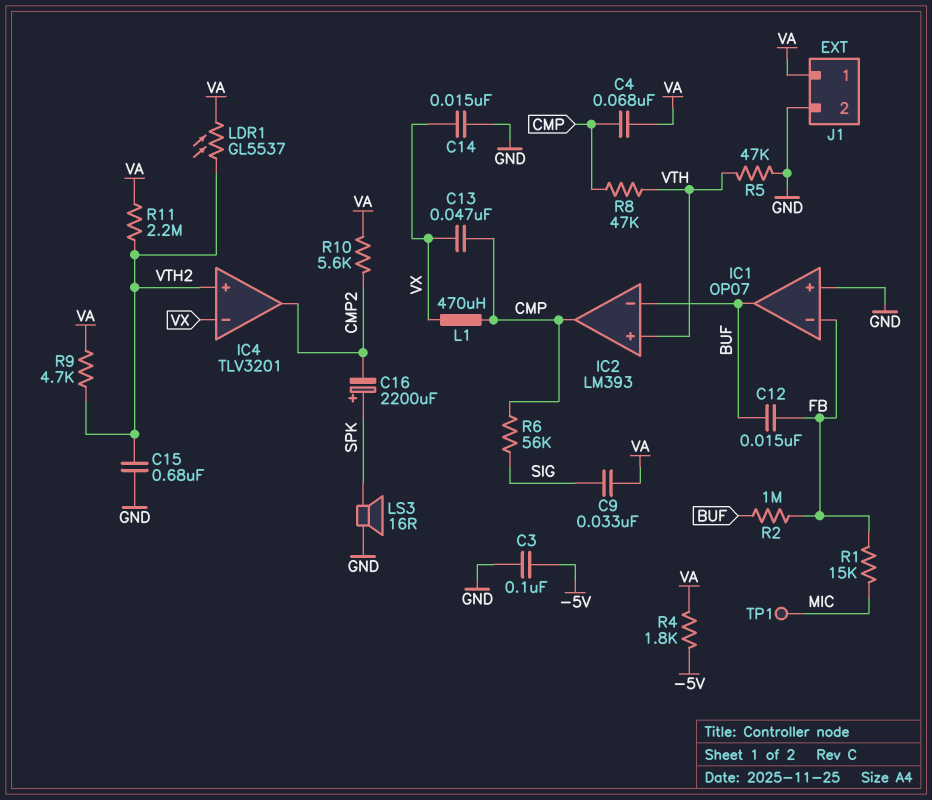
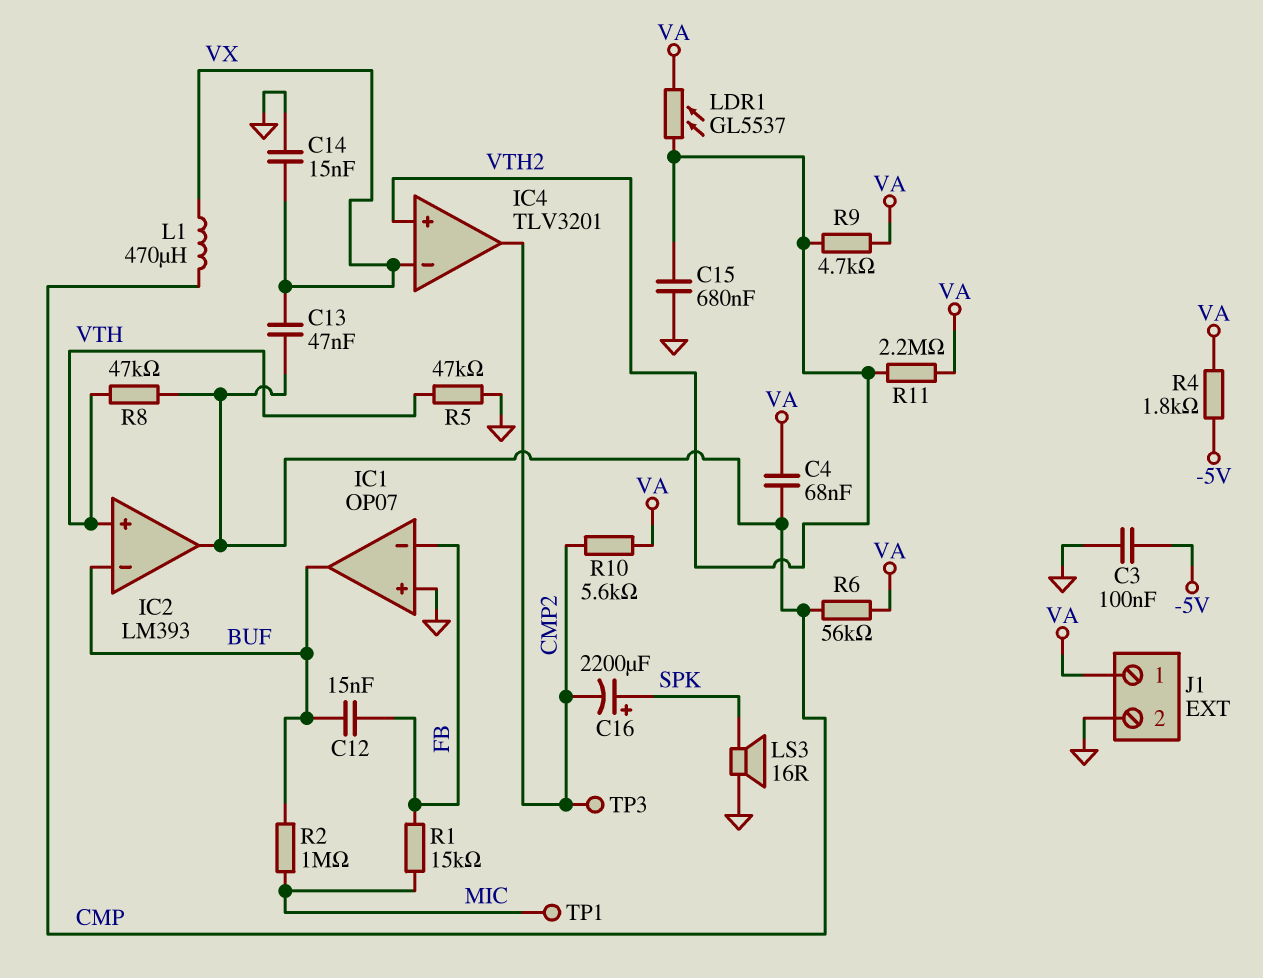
C9: 33nF (SIG, VA) -> none
R2: 1M (BUF, FB) -> 1M (BUF, MIC)
R6: 56k (CMP, SIG) -> 56k (CMP, VA)
TP3: none -> test point (CMP2)

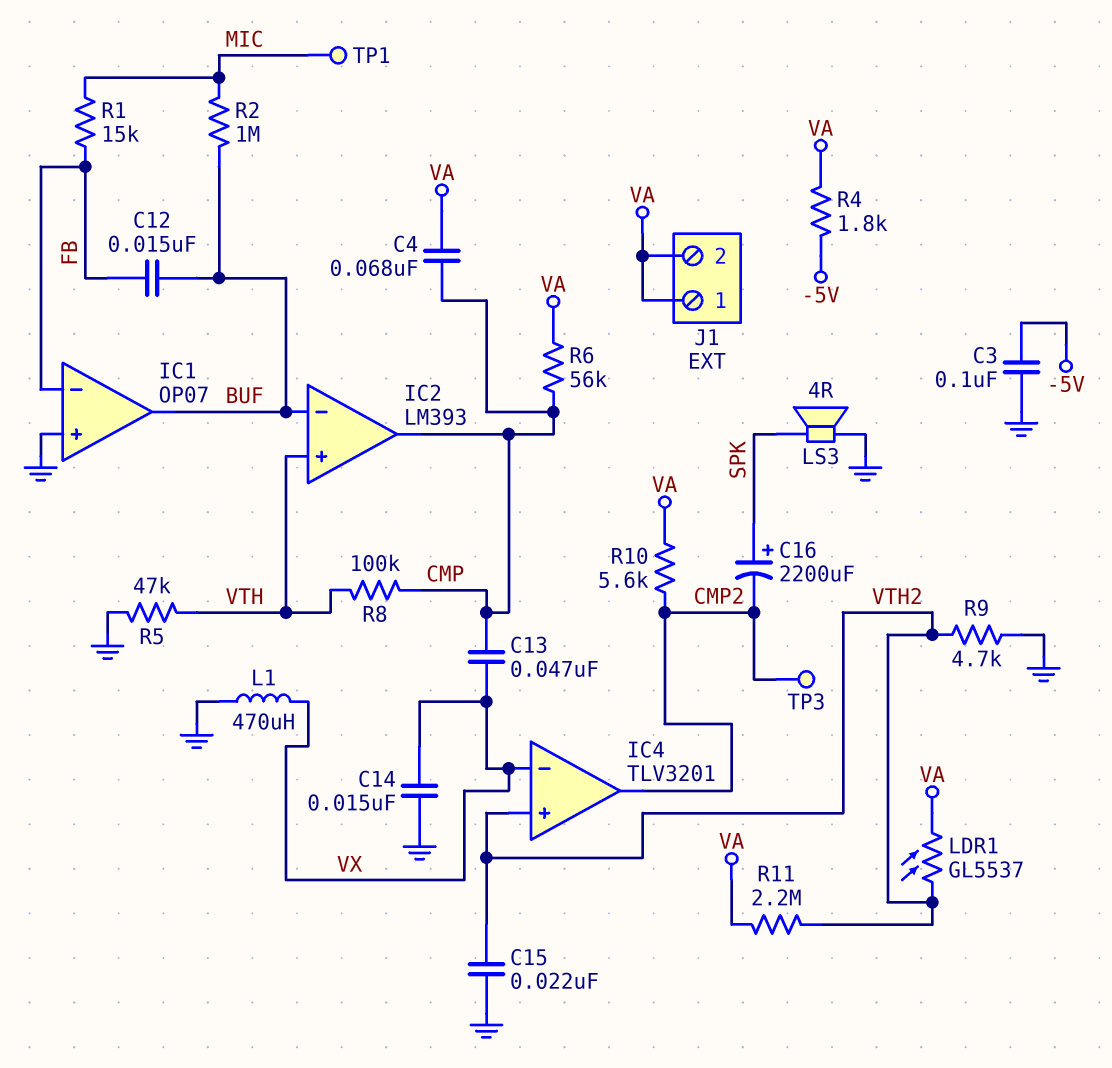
C15: 680nF (GND, VTH2) -> 22nF (GND, VTH2)
J1 pin 2: GND -> VA
L1: 470uH (CMP, VX) -> 470uH (GND, VX)
LS3: speaker 16R (GND, SPK) -> speaker 4R (GND, SPK)
R8: 47k (CMP, VTH) -> 100k (CMP, VTH)
R9: 4.7k (VA, VTH2) -> 4.7k (GND, VTH2)

